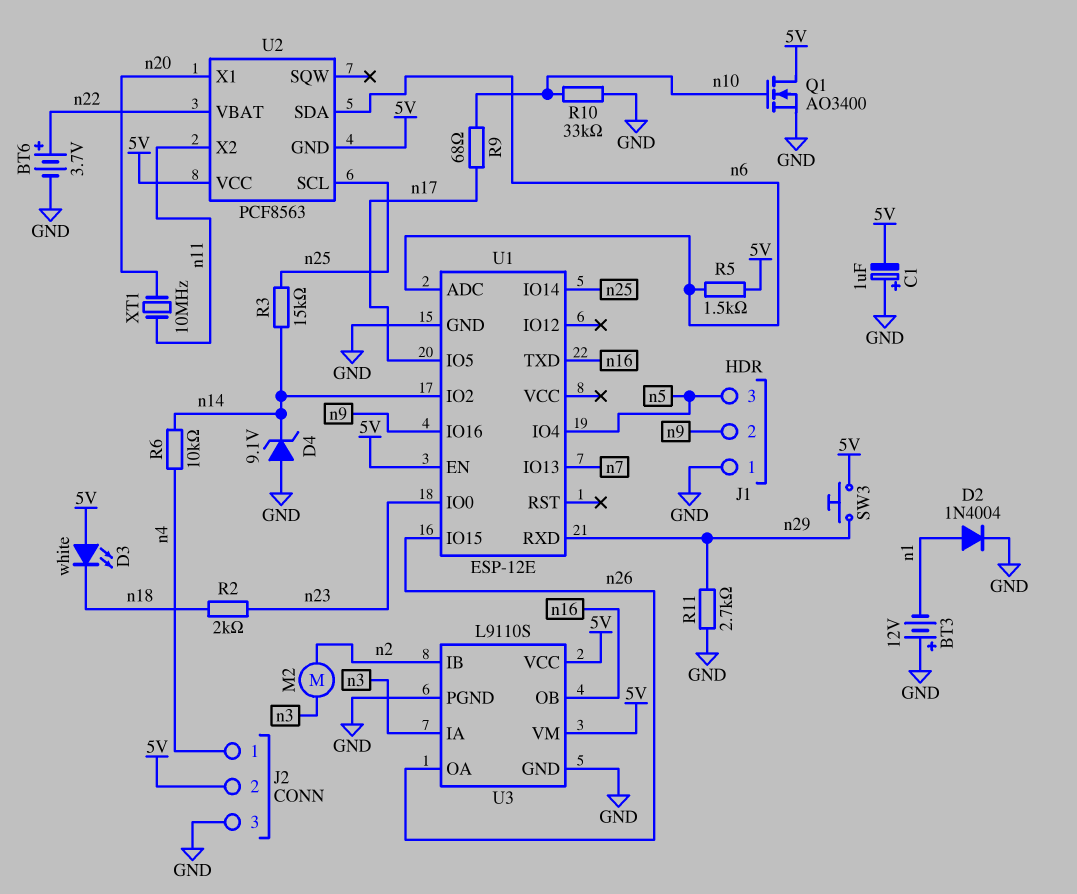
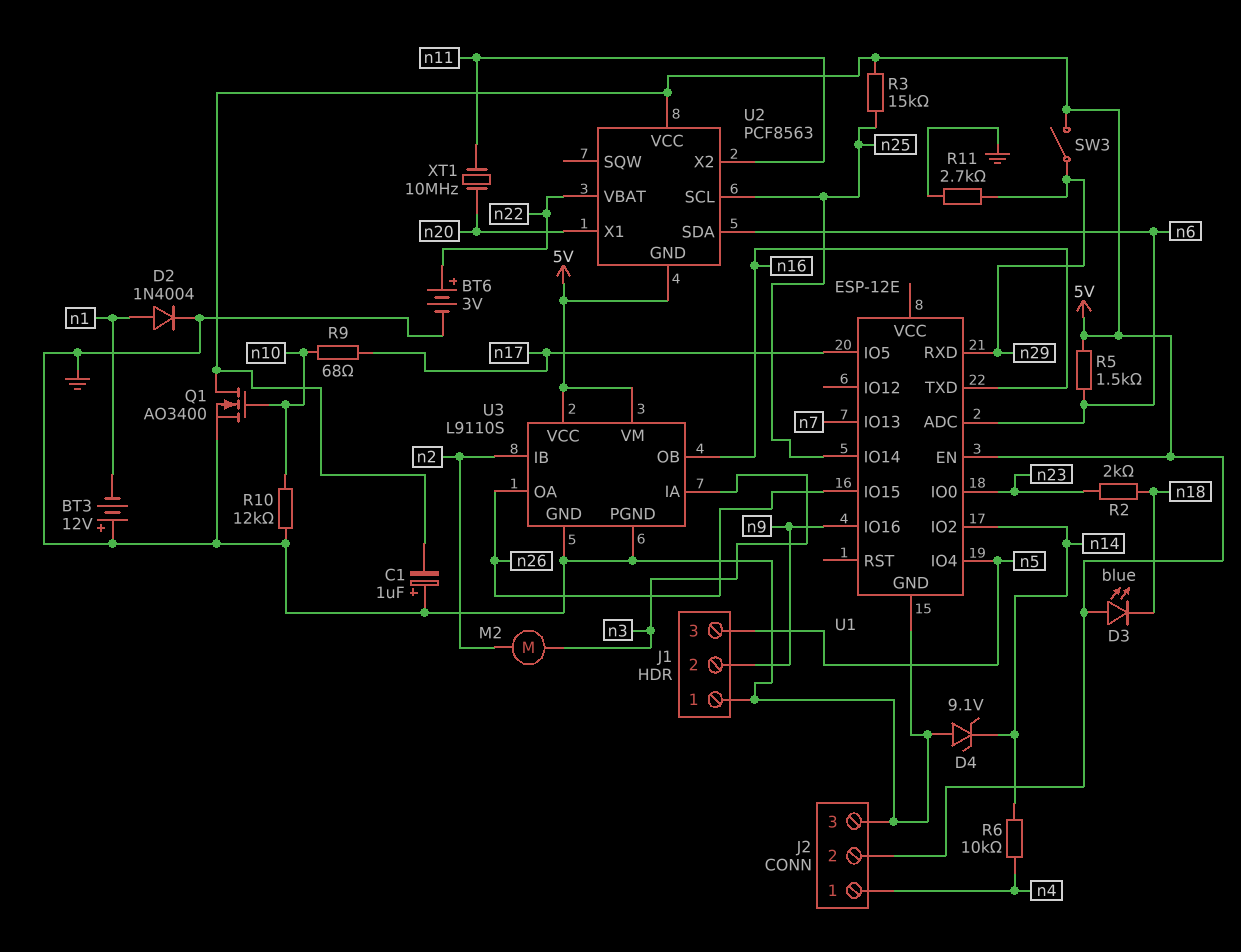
BT6: 3.7V (plus n22, minus GND) -> 3V (plus n22, minus GND)
D3: LED white (A 5V, K n18) -> LED blue (A 5V, K n18)
R3: 15k (n14, n25) -> 15k (5V, n25)
R10: 33k (GND, n10) -> 12k (GND, n10)
SW3: button (5V, n29) -> switch (5V, n29)

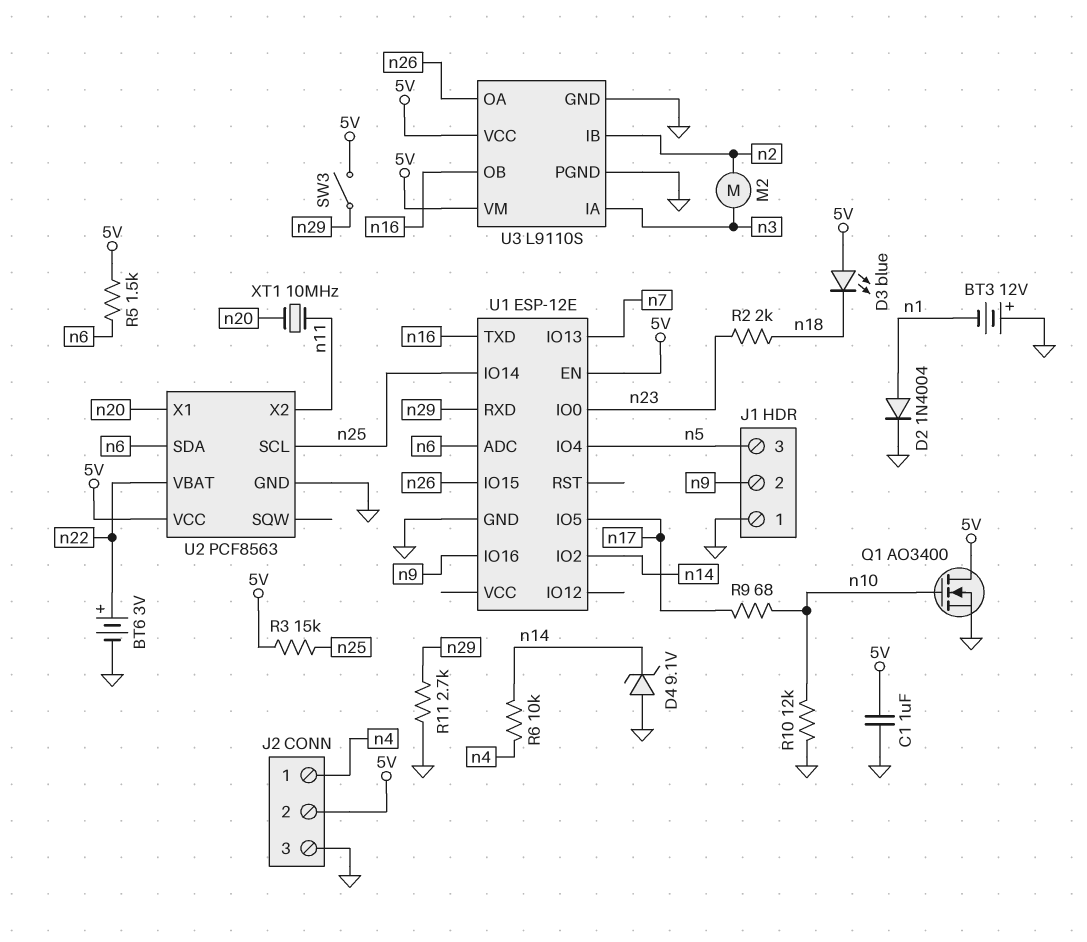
C1: 1uF (plus GND, minus 5V) -> 1uF (5V, GND)
U2 pin GND: 5V -> GND

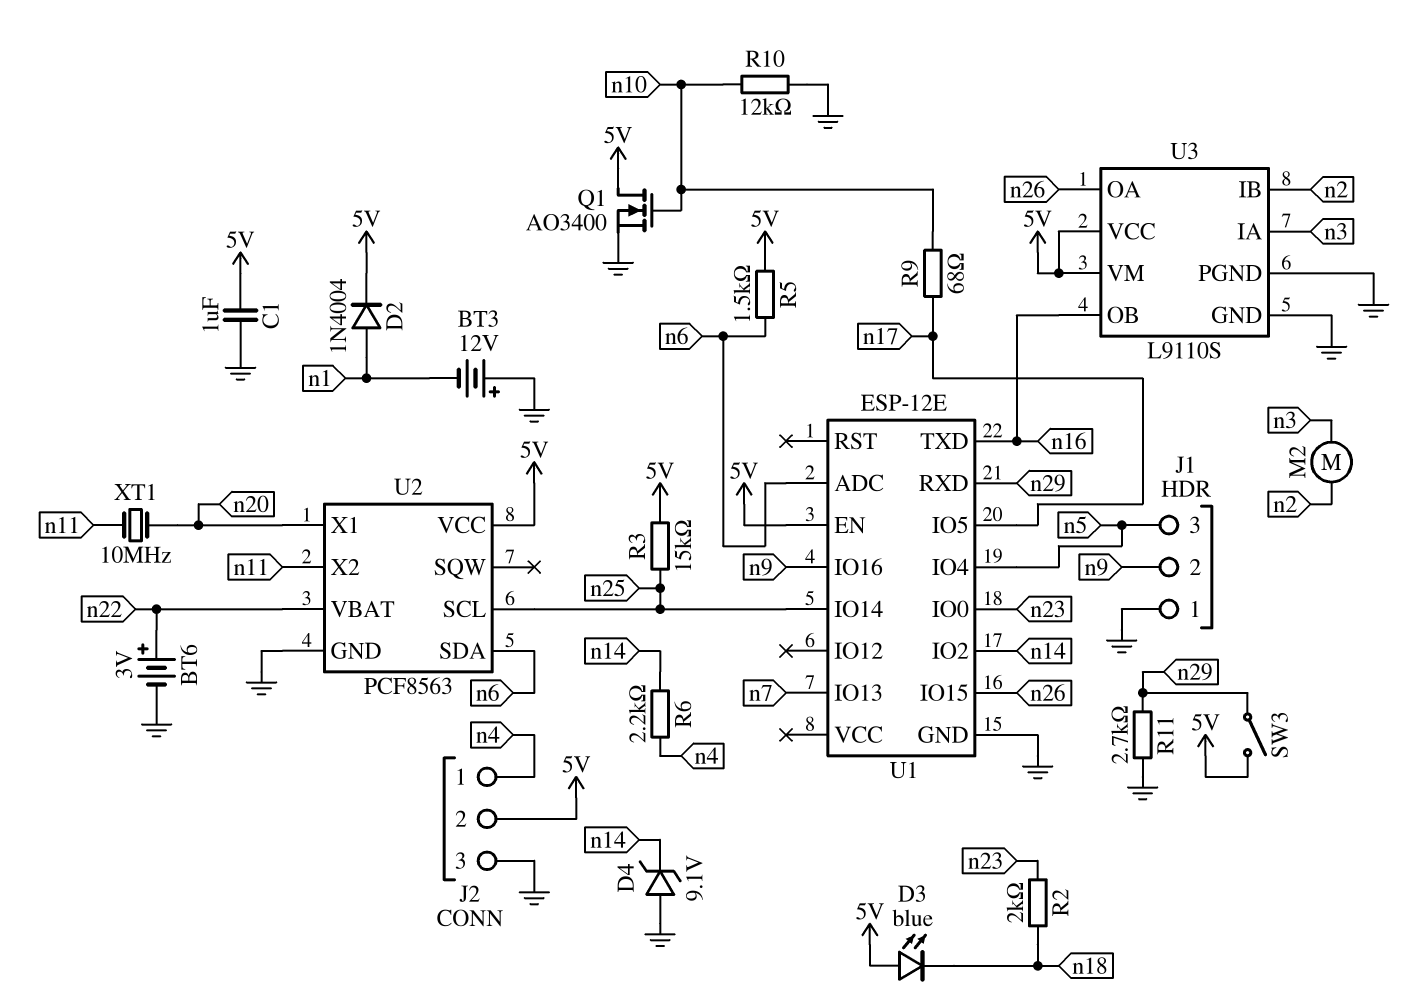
D2: diode 1N4004 (A n1, K GND) -> diode 1N4004 (A n1, K 5V)
R6: 10k (n4, n14) -> 2.2k (n4, n14)

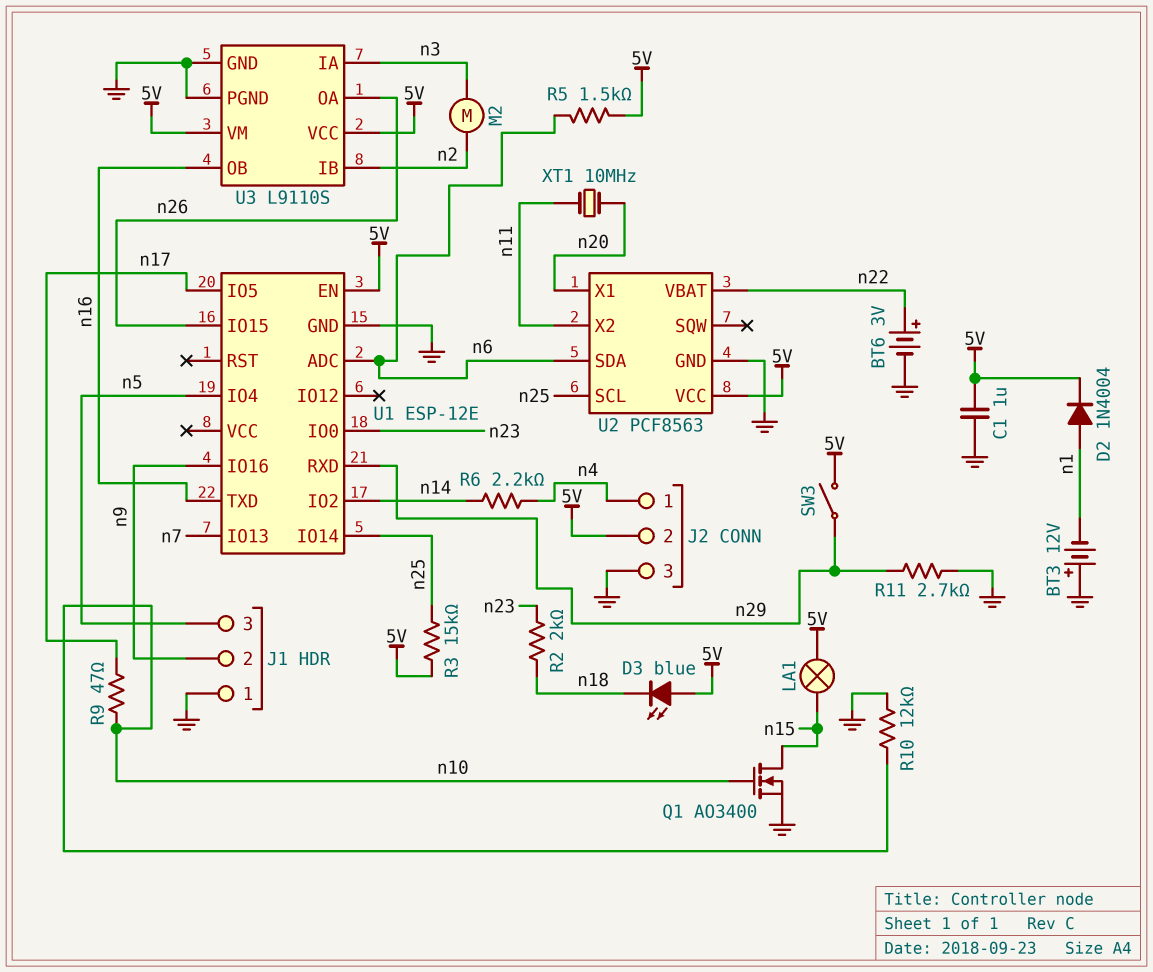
D4: zener 9.1V (A GND, K n14) -> none
LA1: none -> lamp (5V, n15)
Q1: NMOS AO3400 (G n10, D 5V, S GND) -> NMOS AO3400 (G n10, D n15, S GND)
R9: 68 (n10, n17) -> 47 (n10, n17)

